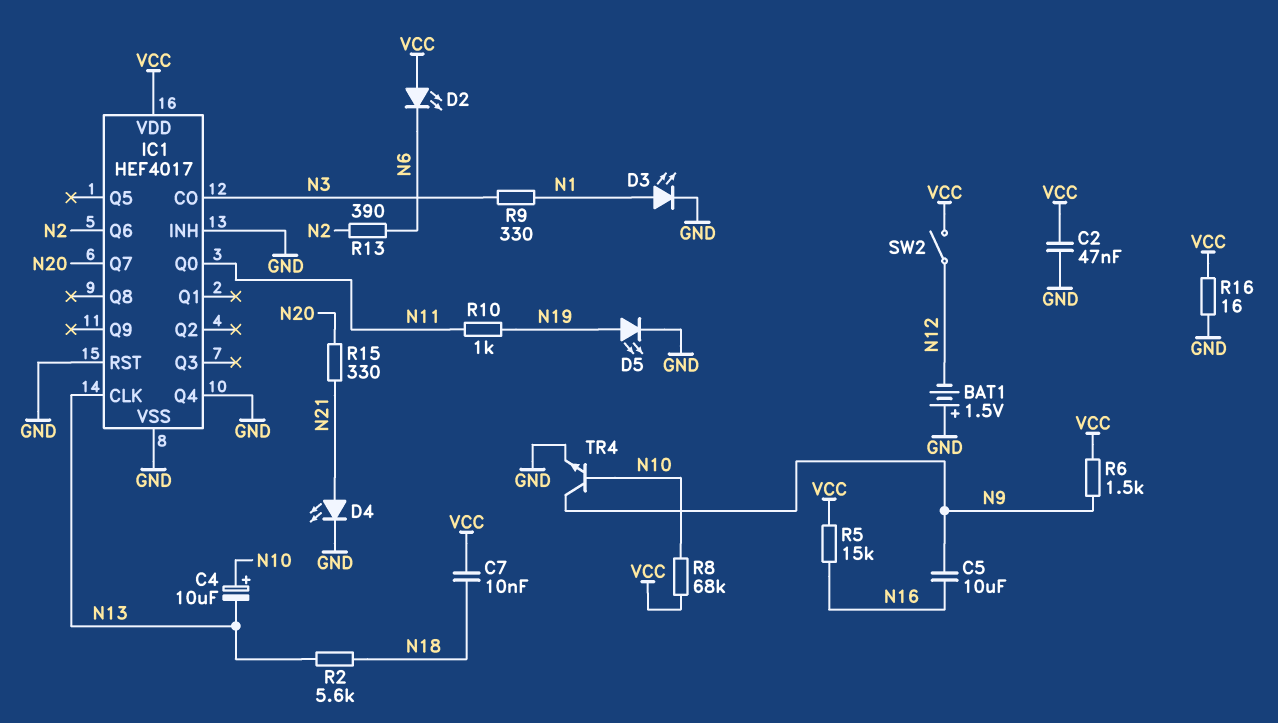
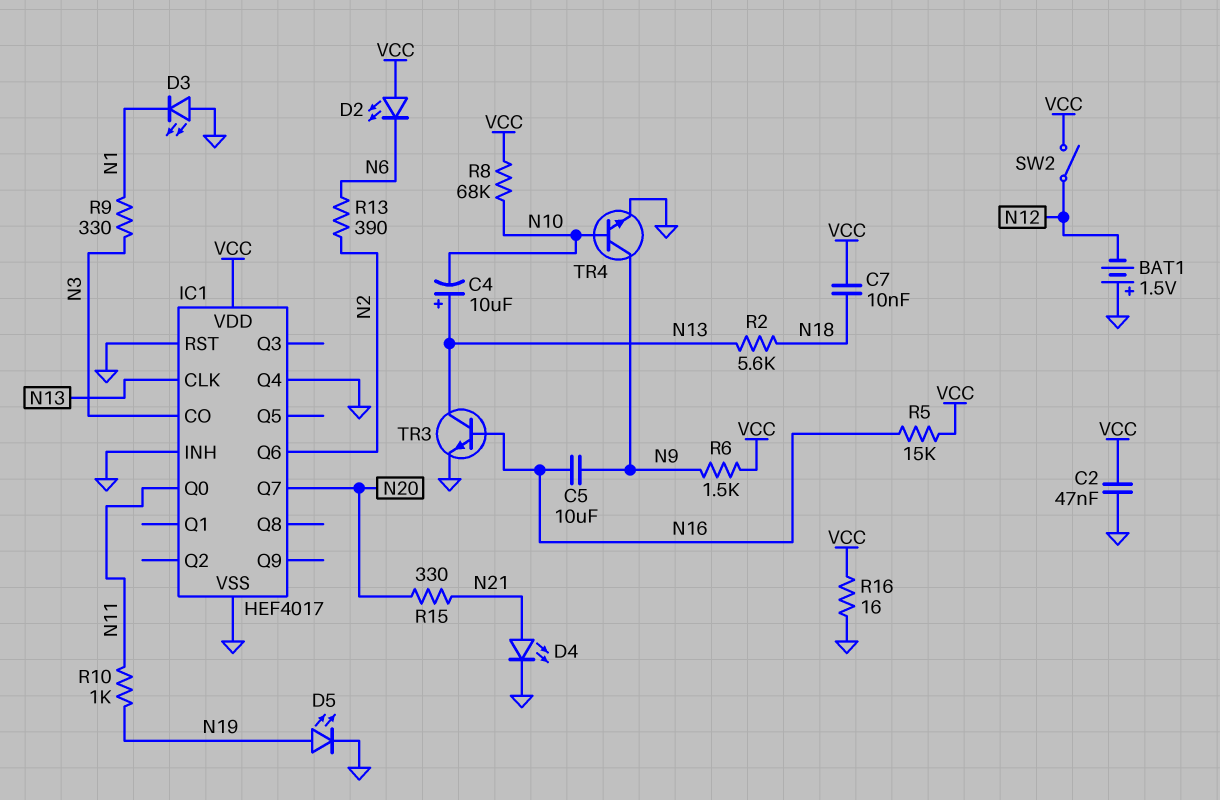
C4: 10uF (plus N10, minus N13) -> 10uF (plus N13, minus N10)
D3: LED (A N1, K GND) -> LED (A GND, K N1)
TR3: none -> NPN (B N16, C N13, E GND)

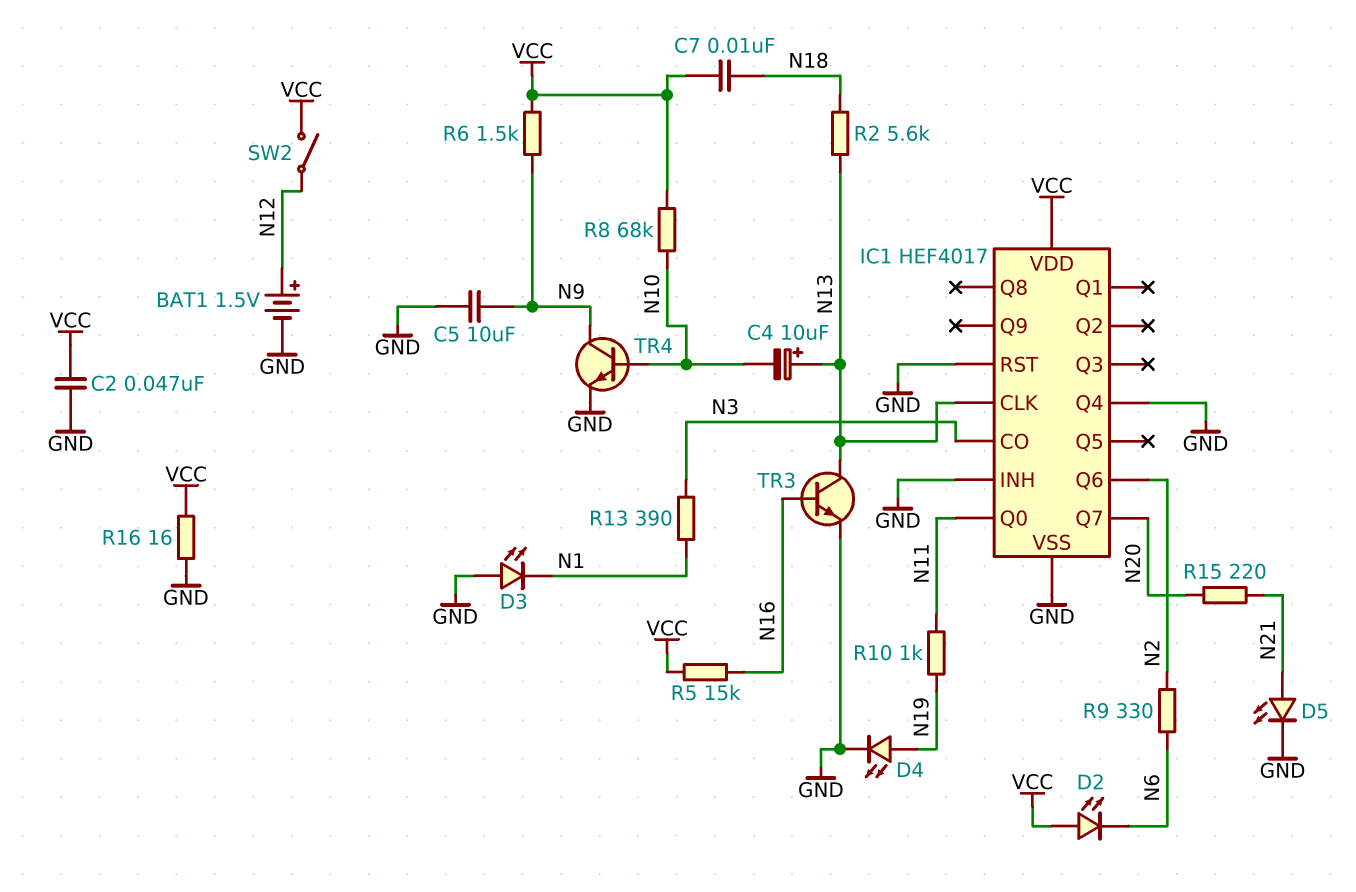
BAT1: 1.5V (plus GND, minus N12) -> 1.5V (plus N12, minus GND)
C5: 10uF (N9, N16) -> 10uF (GND, N9)
D4: LED (A N21, K GND) -> LED (A N19, K GND)
D5: LED (A N19, K GND) -> LED (A N21, K GND)
R9: 330 (N1, N3) -> 330 (N2, N6)
R13: 390 (N2, N6) -> 390 (N1, N3)
R15: 330 (N20, N21) -> 220 (N20, N21)

